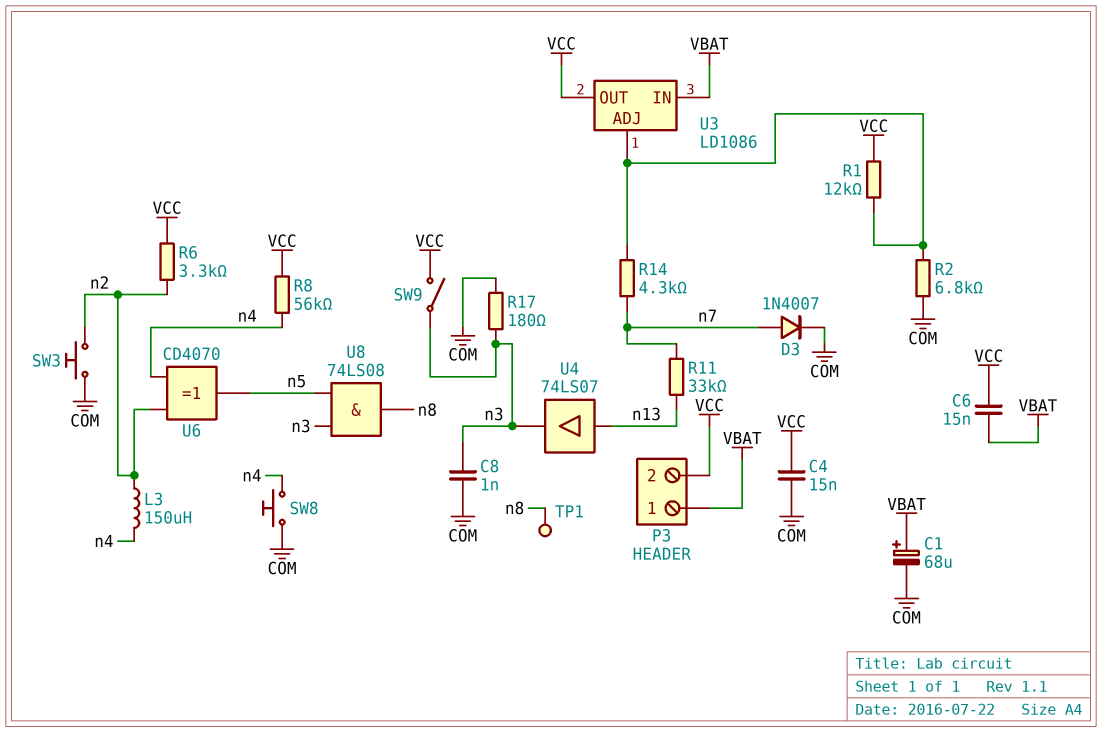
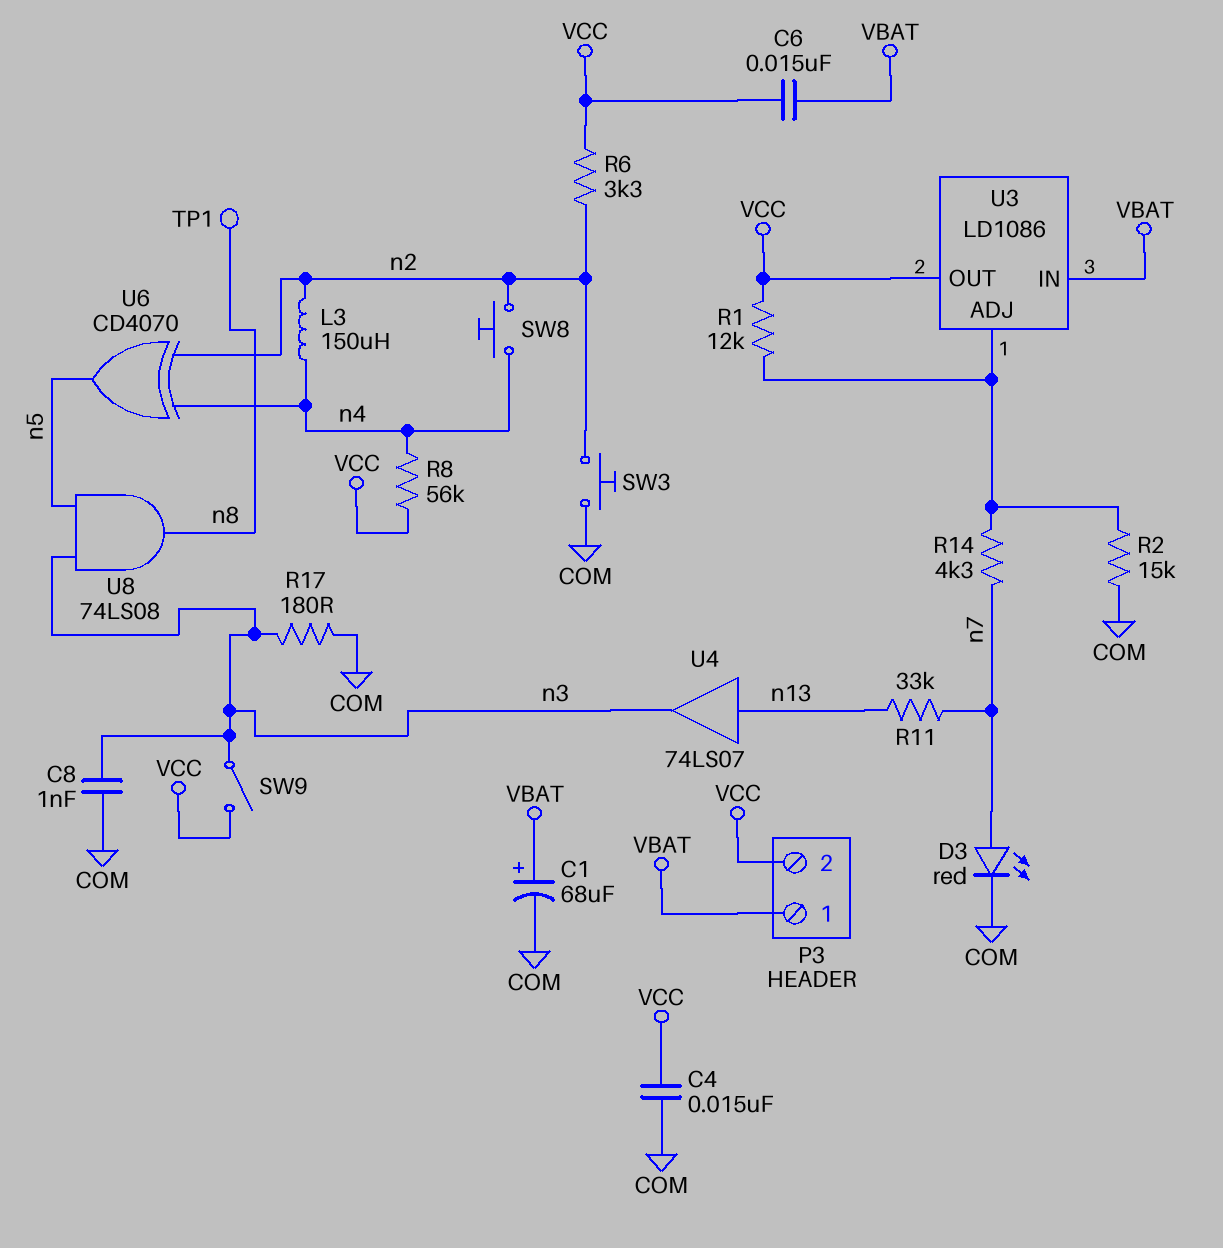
D3: diode 1N4007 (A n7, K COM) -> LED red (A n7, K COM)
R2: 6.8k (COM, U3/ADJ) -> 15k (COM, U3/ADJ)
SW8: button (COM, n4) -> button (n2, n4)

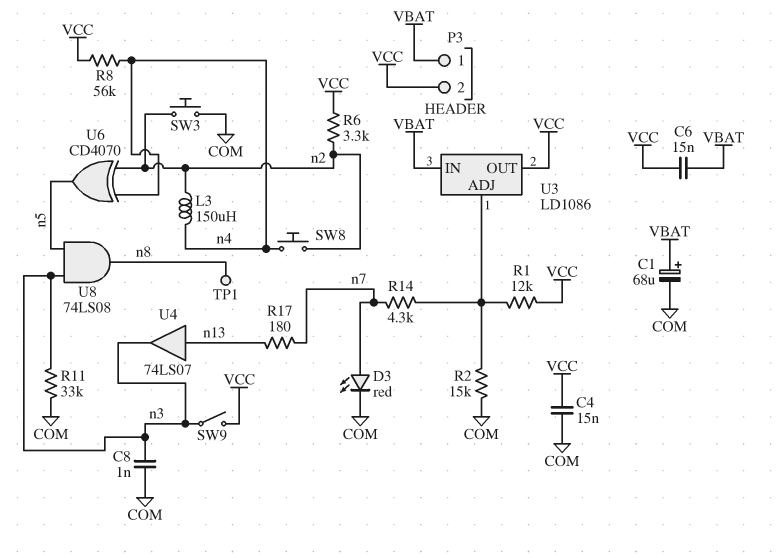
R11: 33k (n7, n13) -> 33k (COM, n3)
R17: 180 (COM, n3) -> 180 (n7, n13)

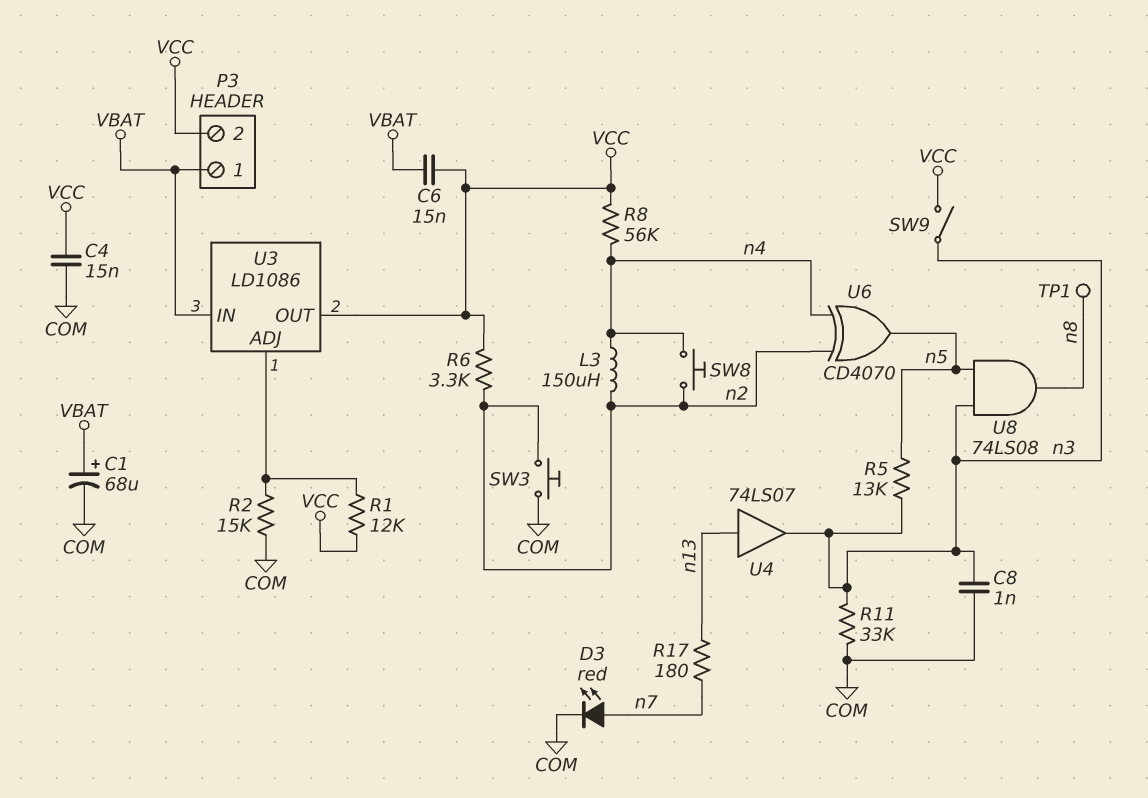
R5: none -> 13k (n3, n5)
R14: 4.3k (U3/ADJ, n7) -> none

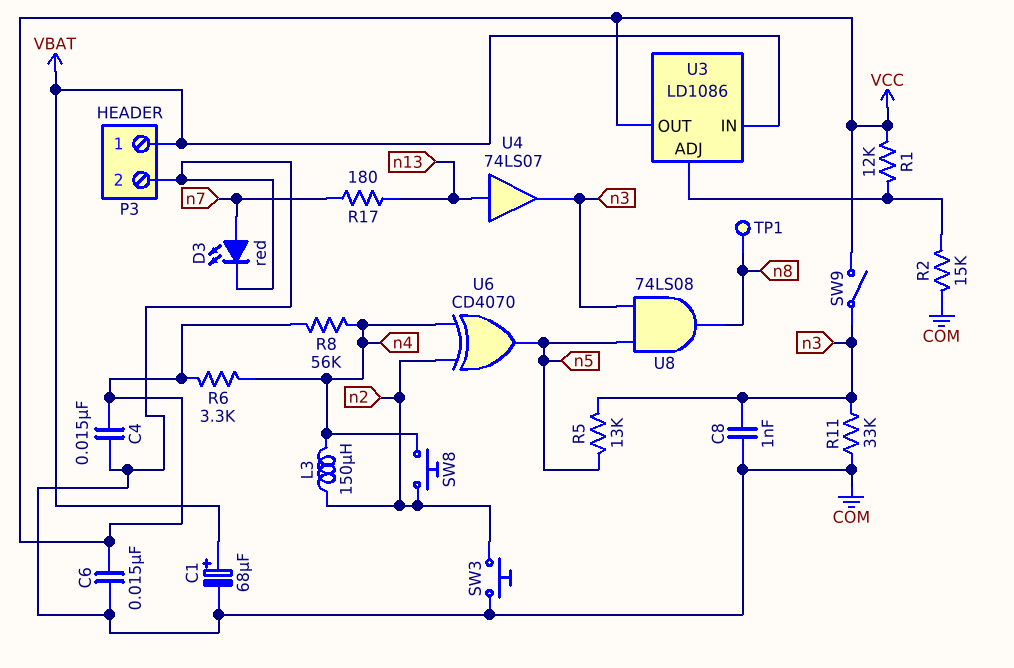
C6: 15nF (VBAT, VCC) -> 15nF (COM, VCC)
P3 pin 2: VCC -> COM
R6: 3.3k (VCC, n2) -> 3.3k (VCC, n4)

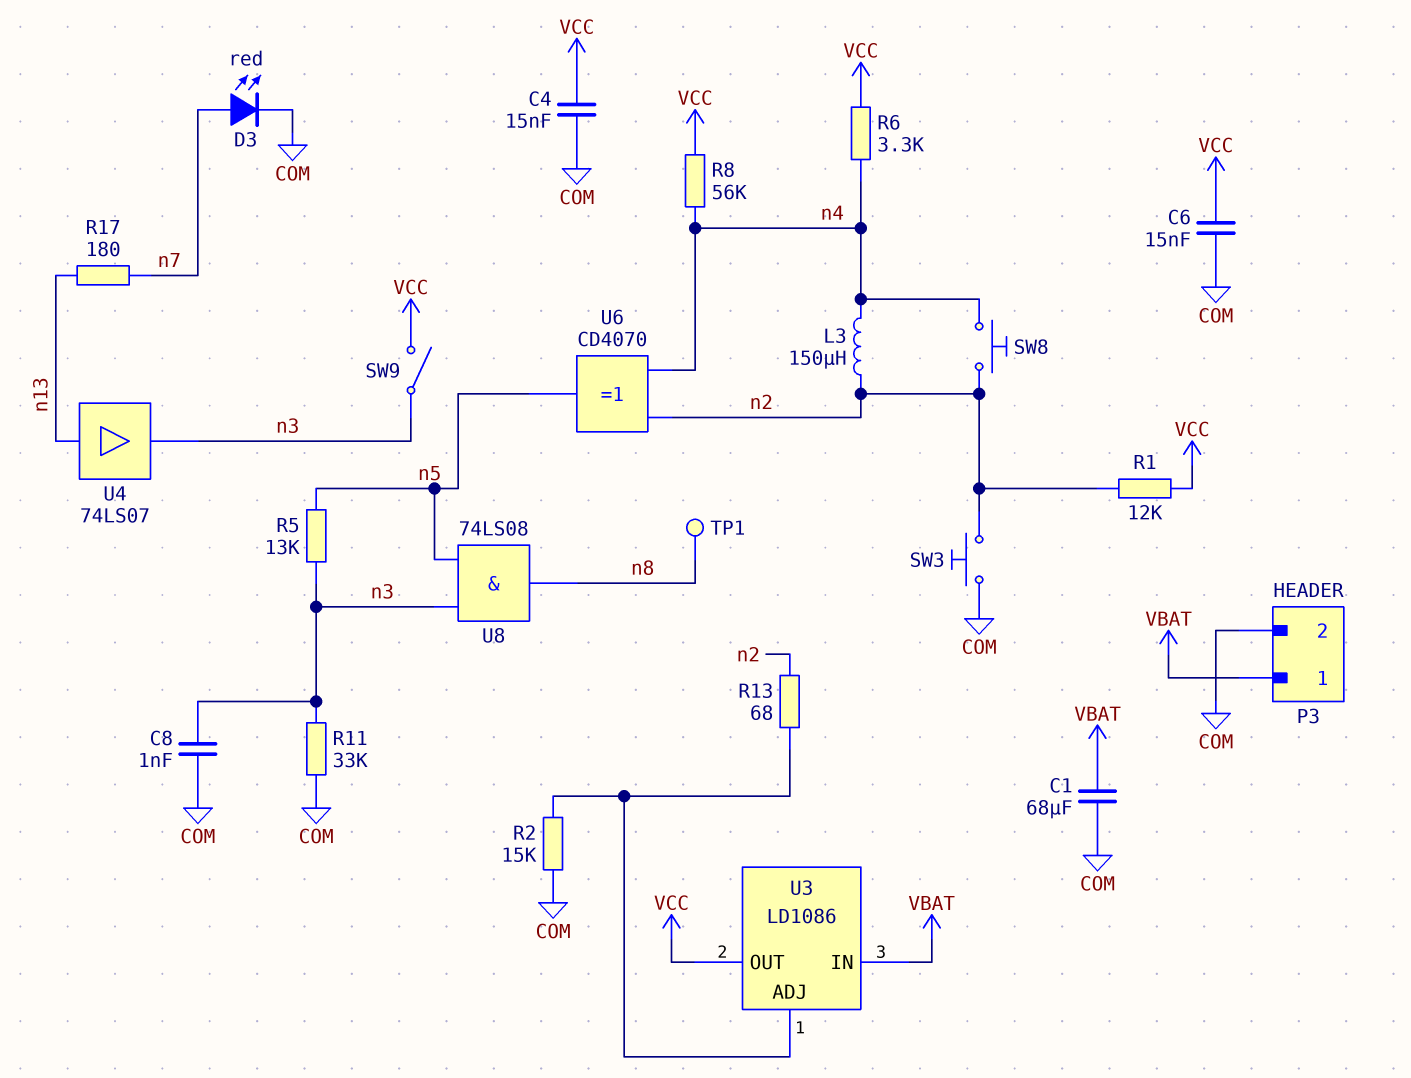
C1: 68uF (plus VBAT, minus COM) -> 68uF (COM, VBAT)
R1: 12k (U3/ADJ, VCC) -> 12k (VCC, n2)
R13: none -> 68 (U3/ADJ, n2)

